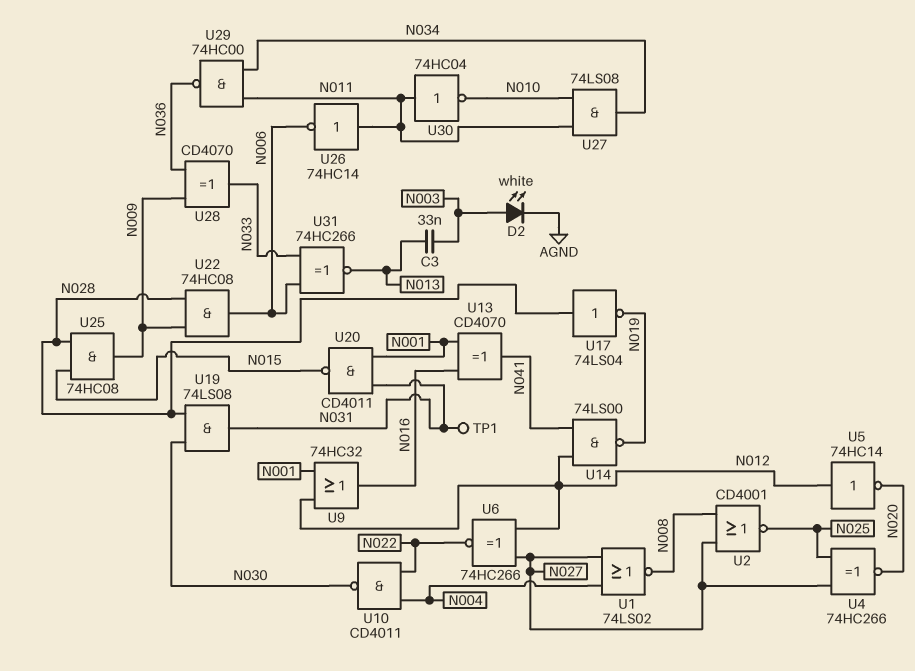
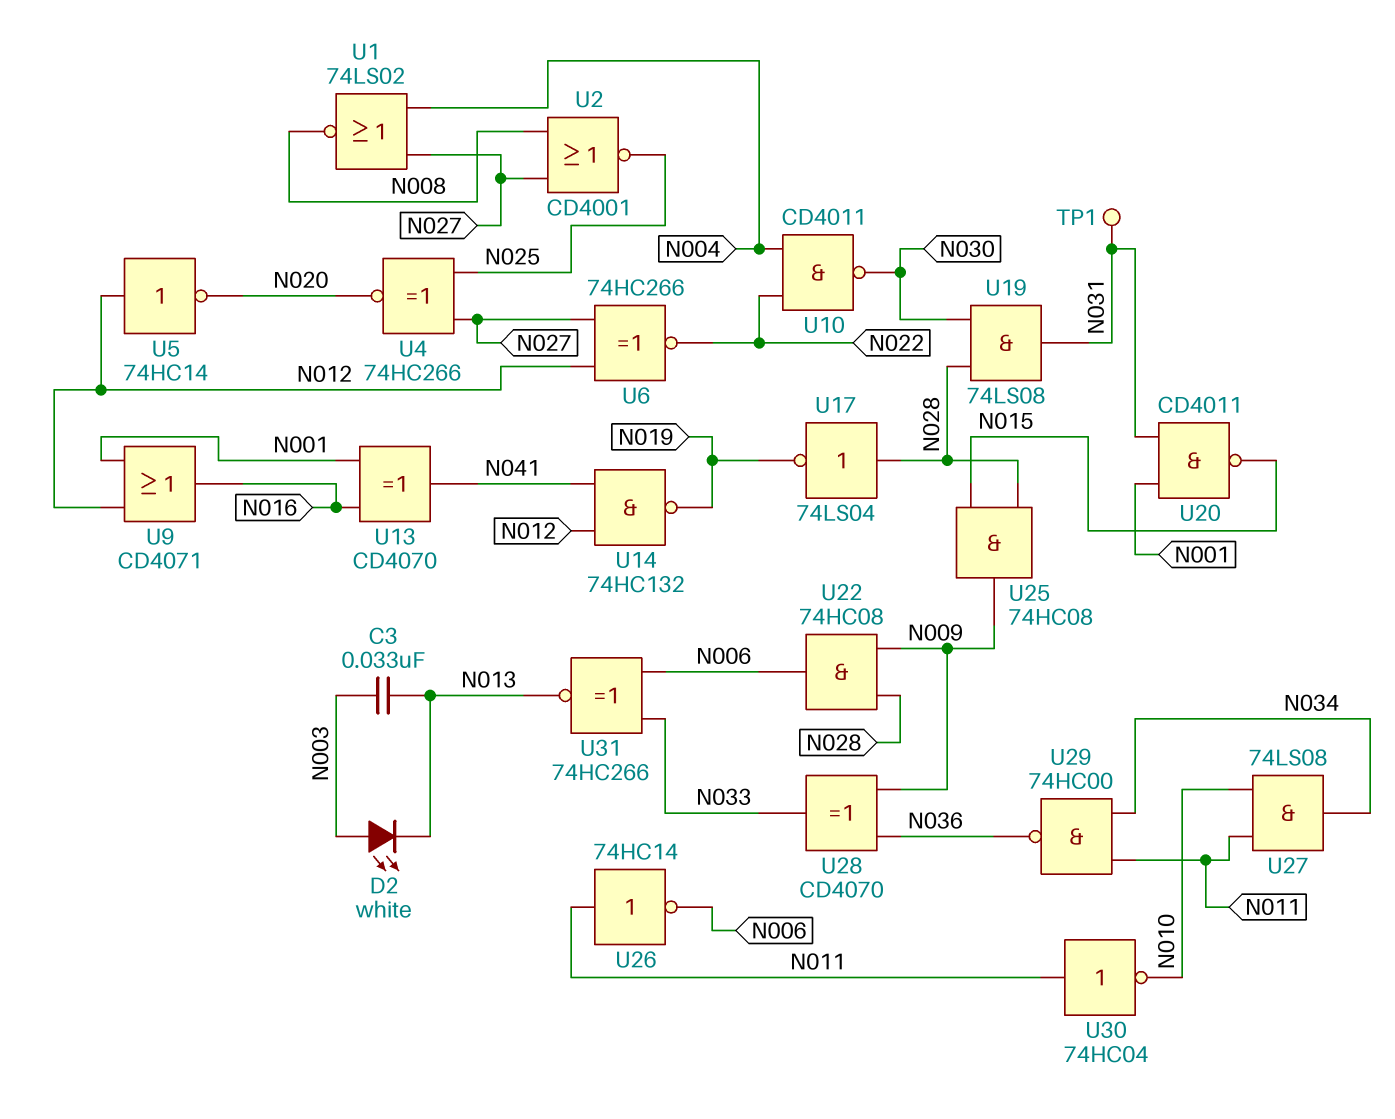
D2: LED white (A N003, K AGND) -> LED white (A N003, K N013)
U9: OR 74HC32 (in N001, in N012, out N016) -> OR CD4071 (in N001, in N012, out N016)
U14: NAND 74LS00 (in N012, in N041, out N019) -> NAND 74HC132 (in N012, in N041, out N019)

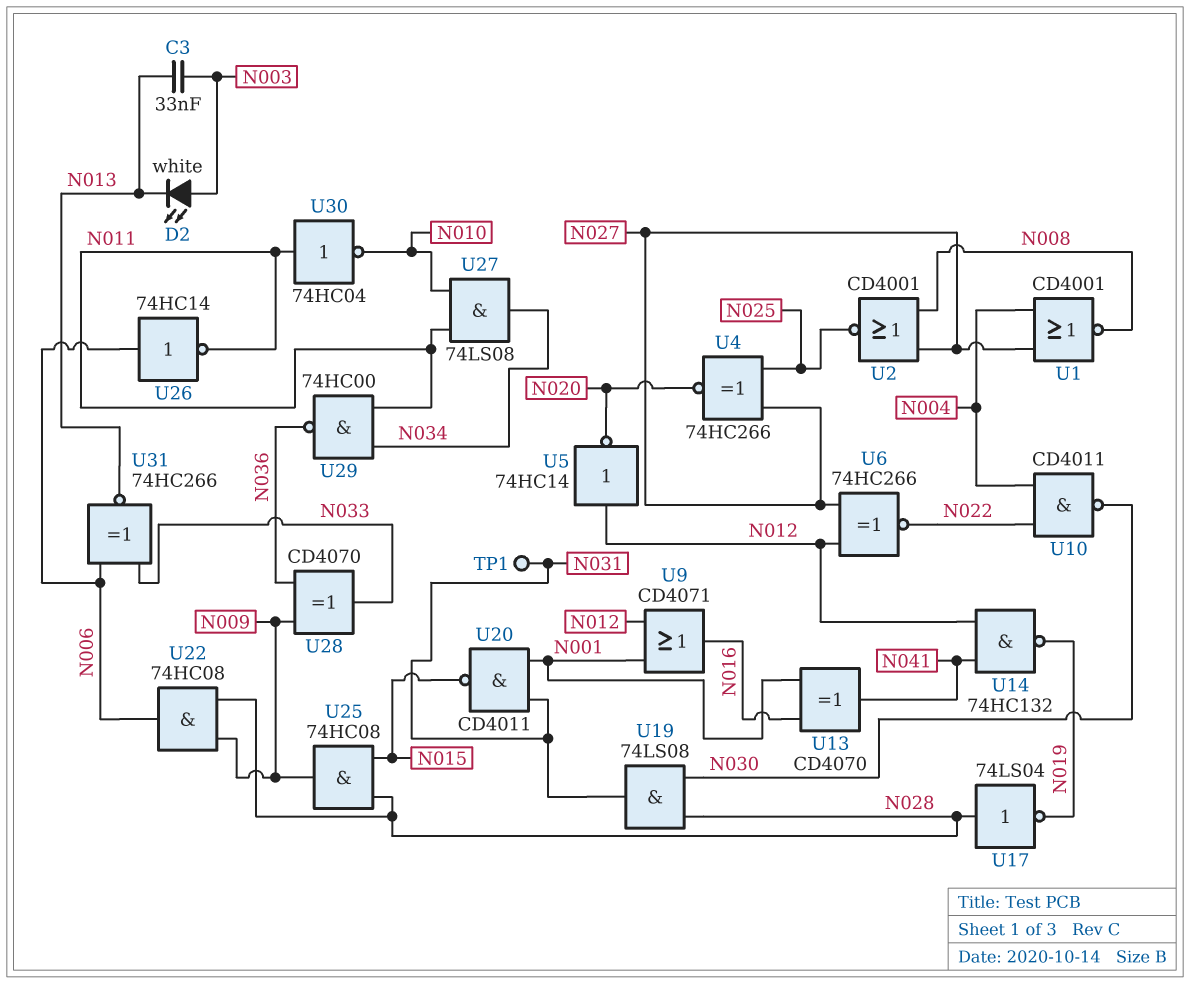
U1: NOR 74LS02 (in N004, in N027, out N008) -> NOR CD4001 (in N004, in N027, out N008)
U26: NOT 74HC14 (in N011, out N006) -> NOT 74HC14 (in N006, out N011)

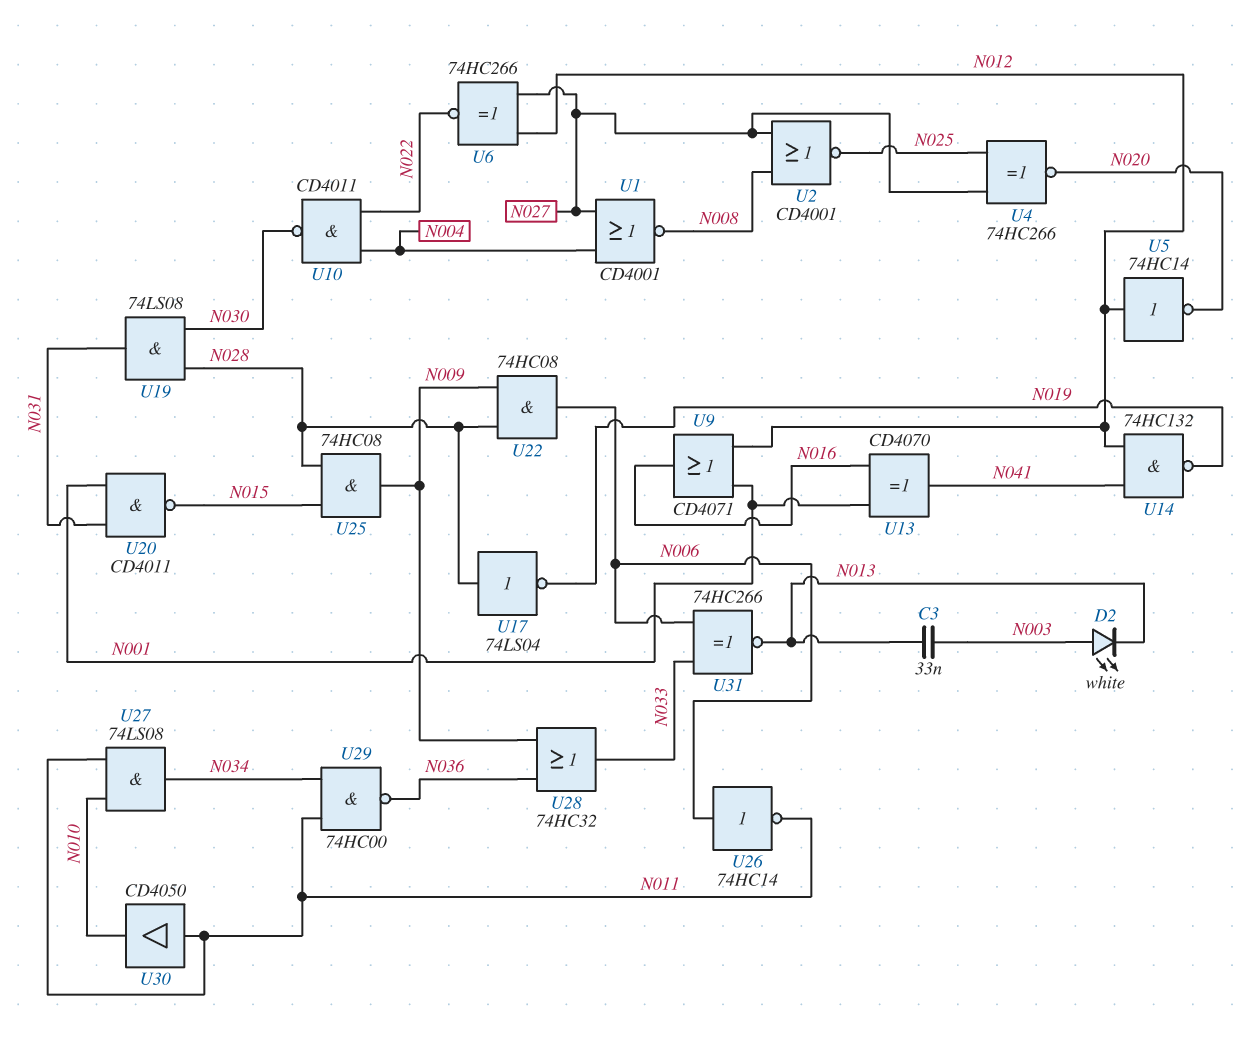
TP1: test point (N031) -> none
U28: XOR CD4070 (in N009, in N036, out N033) -> OR 74HC32 (in N009, in N036, out N033)
U30: NOT 74HC04 (in N011, out N010) -> buffer CD4050 (in N011, out N010)

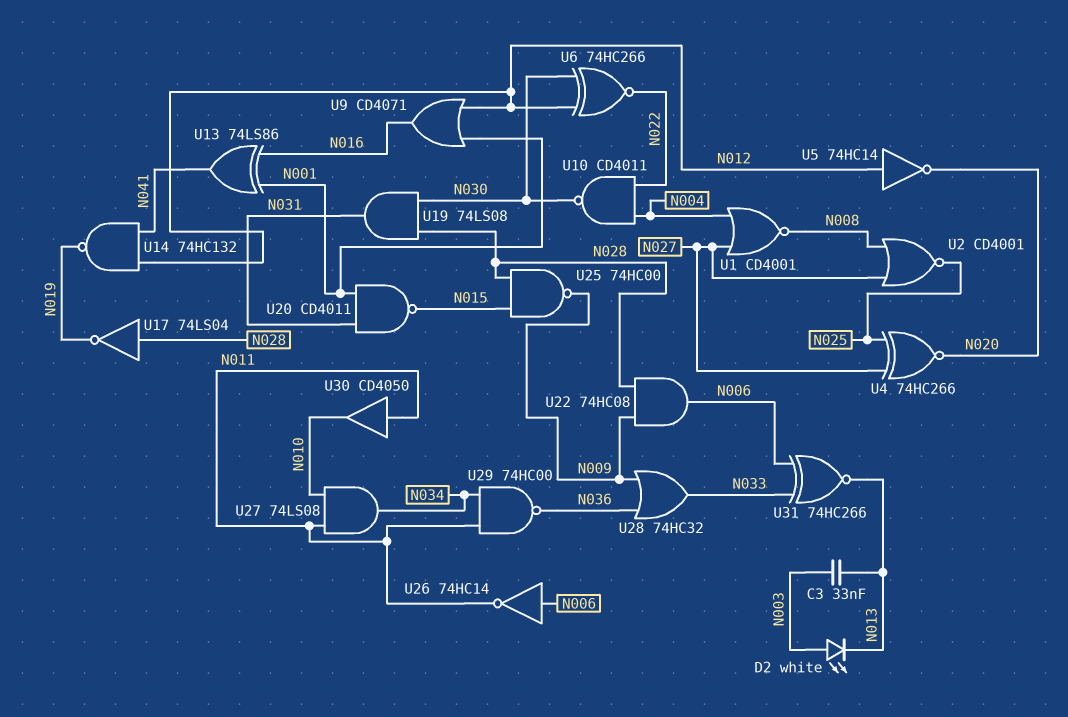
U6: XNOR 74HC266 (in N012, in N027, out N022) -> XNOR 74HC266 (in N012, in N030, out N022)
U13: XOR CD4070 (in N001, in N016, out N041) -> XOR 74LS86 (in N001, in N016, out N041)
U25: AND 74HC08 (in N015, in N028, out N009) -> NAND 74HC00 (in N015, in N028, out N009)

